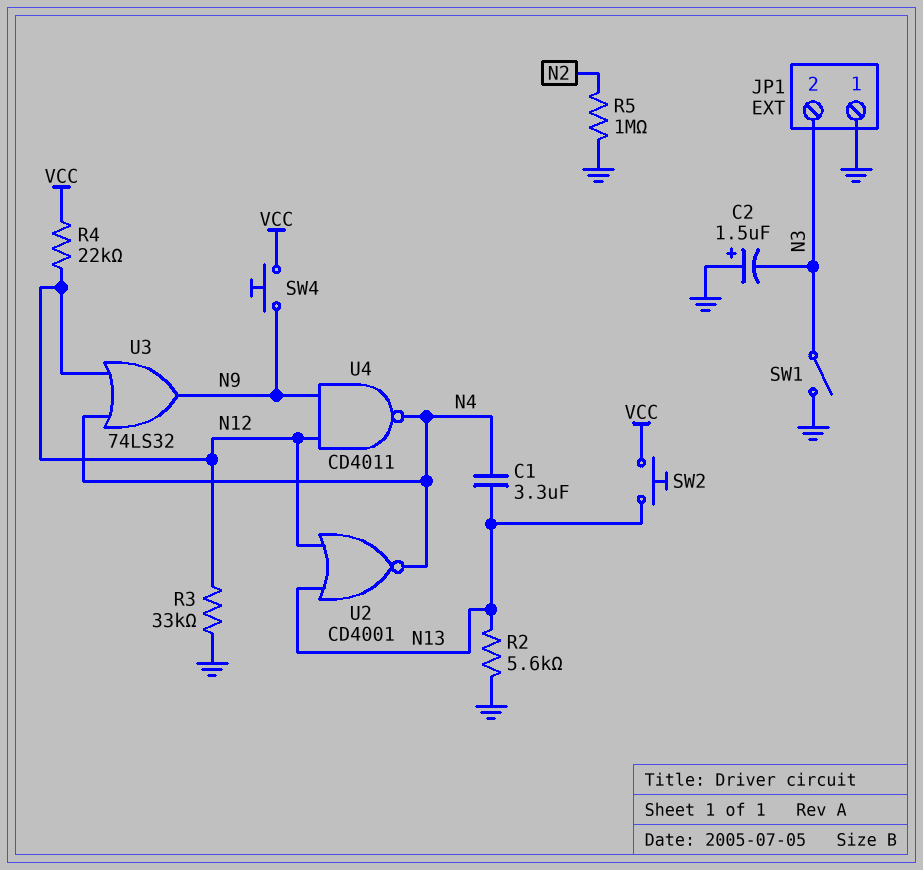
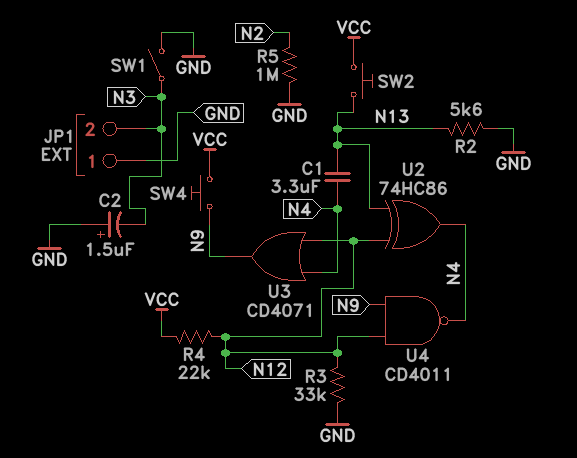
U2: NOR CD4001 (in N12, in N13, out N4) -> XOR 74HC86 (in N12, in N13, out N4)
U3: OR 74LS32 (in N4, in N12, out N9) -> OR CD4071 (in N4, in N12, out N9)

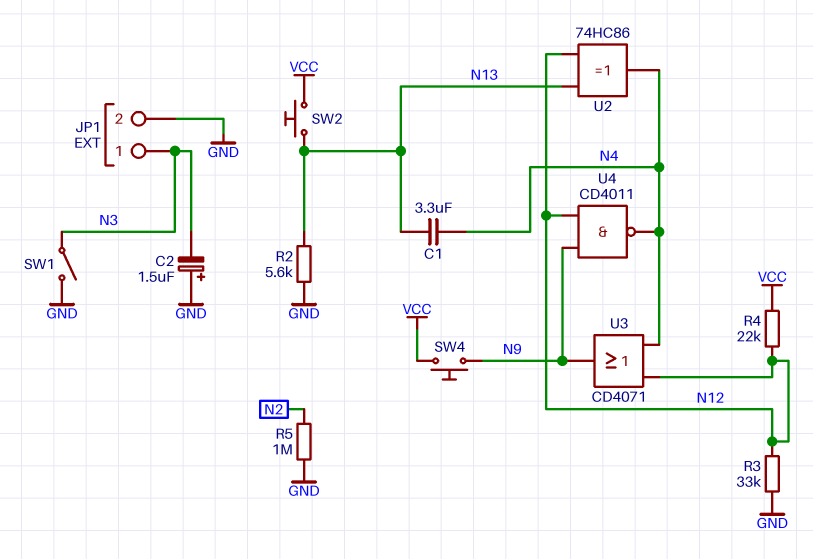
JP1 pin 1: GND -> N3
JP1 pin 2: N3 -> GND

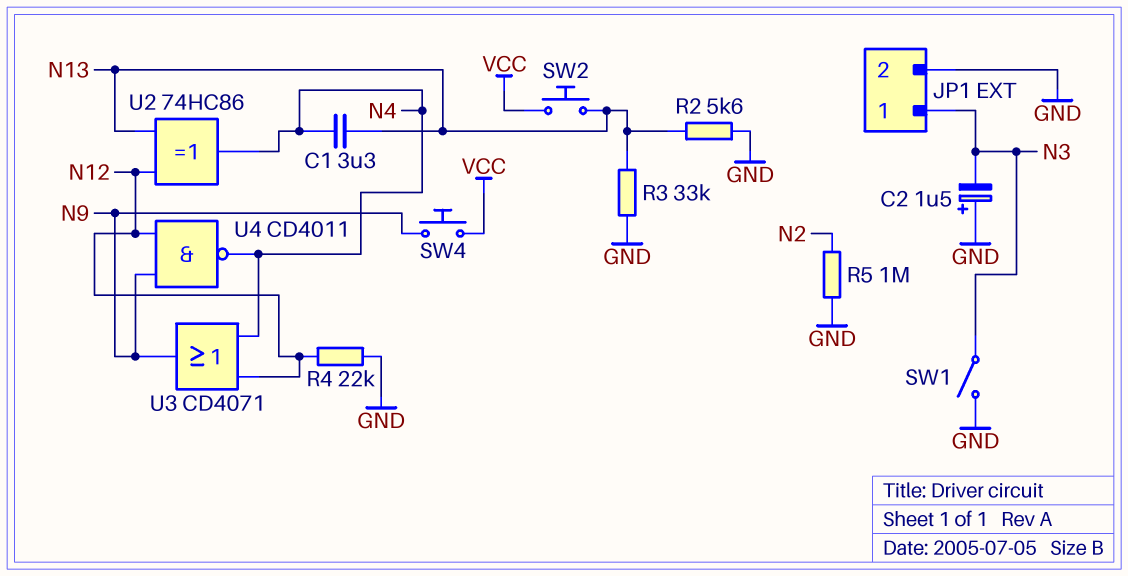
R3: 33k (GND, N12) -> 33k (GND, N13)
R4: 22k (N12, VCC) -> 22k (GND, N12)

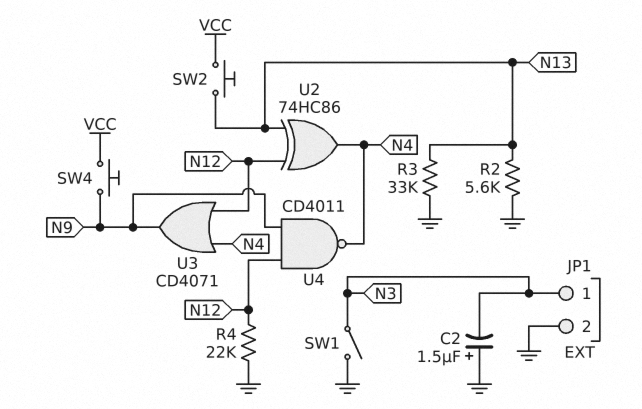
C1: 3.3uF (N4, N13) -> none
R5: 1M (GND, N2) -> none

